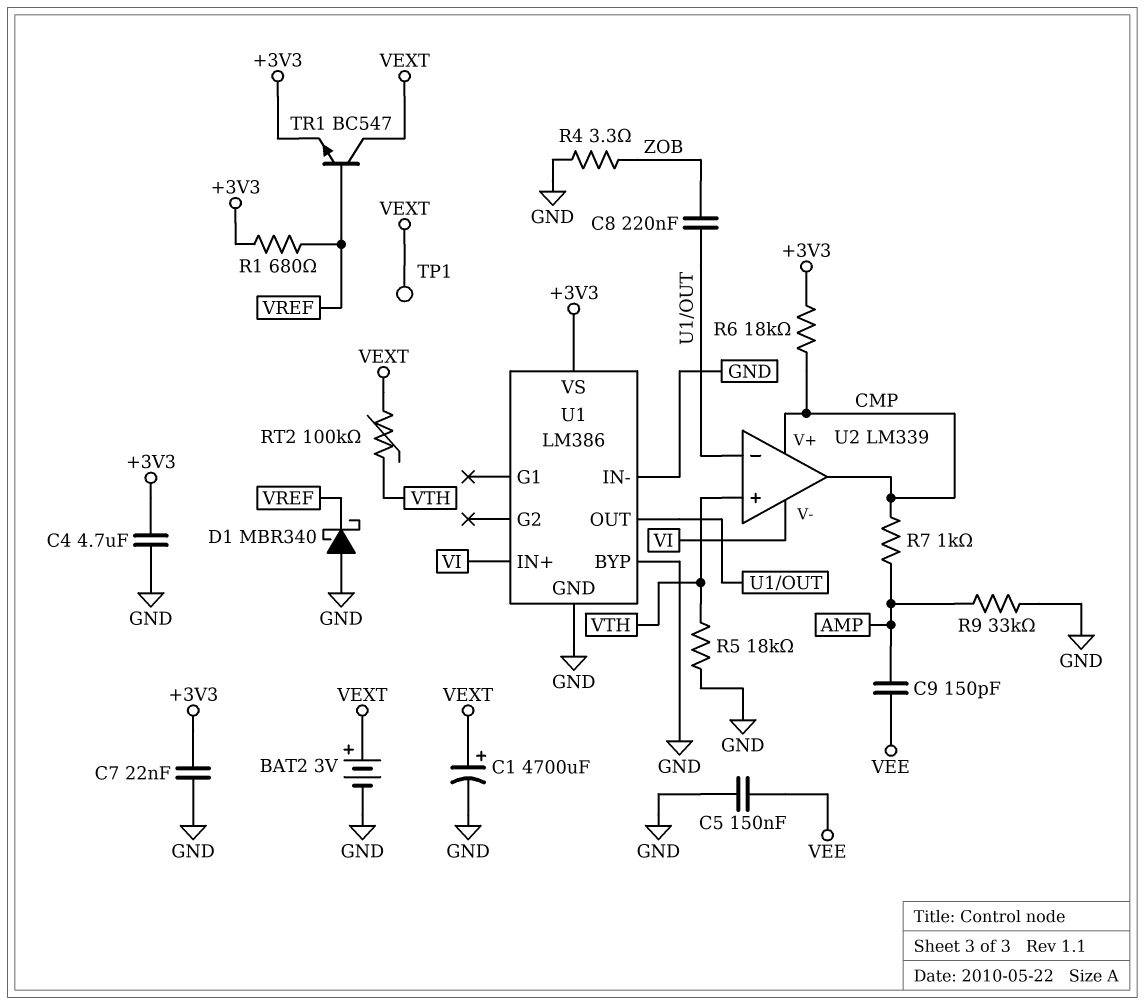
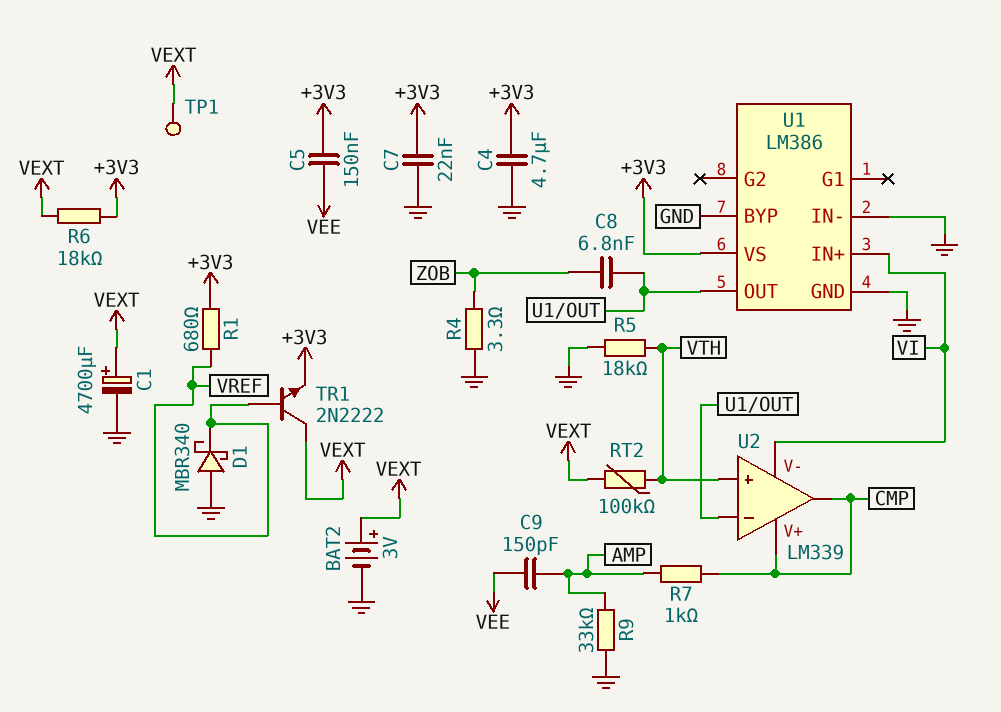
C5: 150nF (GND, VEE) -> 150nF (+3V3, VEE)
C8: 220nF (U1/OUT, ZOB) -> 6.8nF (U1/OUT, ZOB)
R6: 18k (+3V3, CMP) -> 18k (+3V3, VEXT)
TR1: NPN BC547 (B VREF, C VEXT, E +3V3) -> NPN 2N2222 (B VREF, C VEXT, E +3V3)

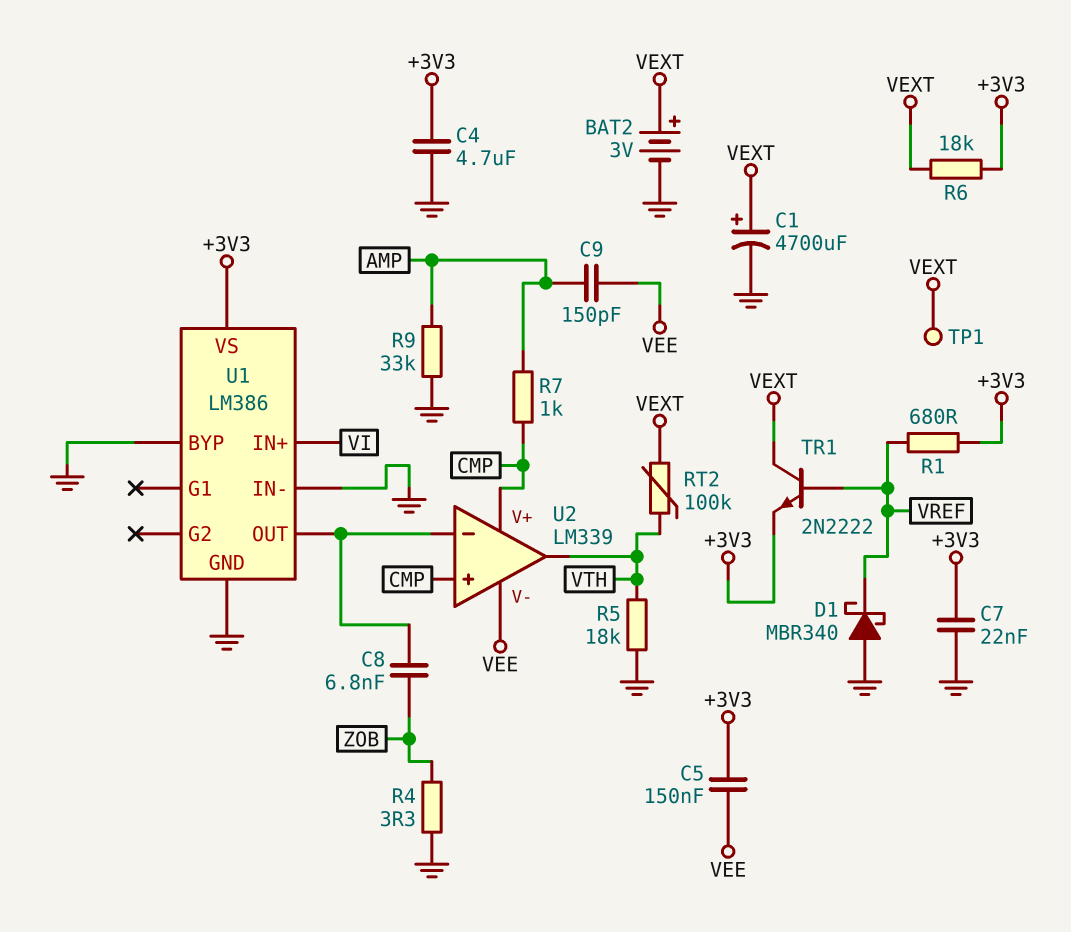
U2 pin V-: VI -> VEE
U2 pin in+: VTH -> CMP
U2 pin out: CMP -> VTH

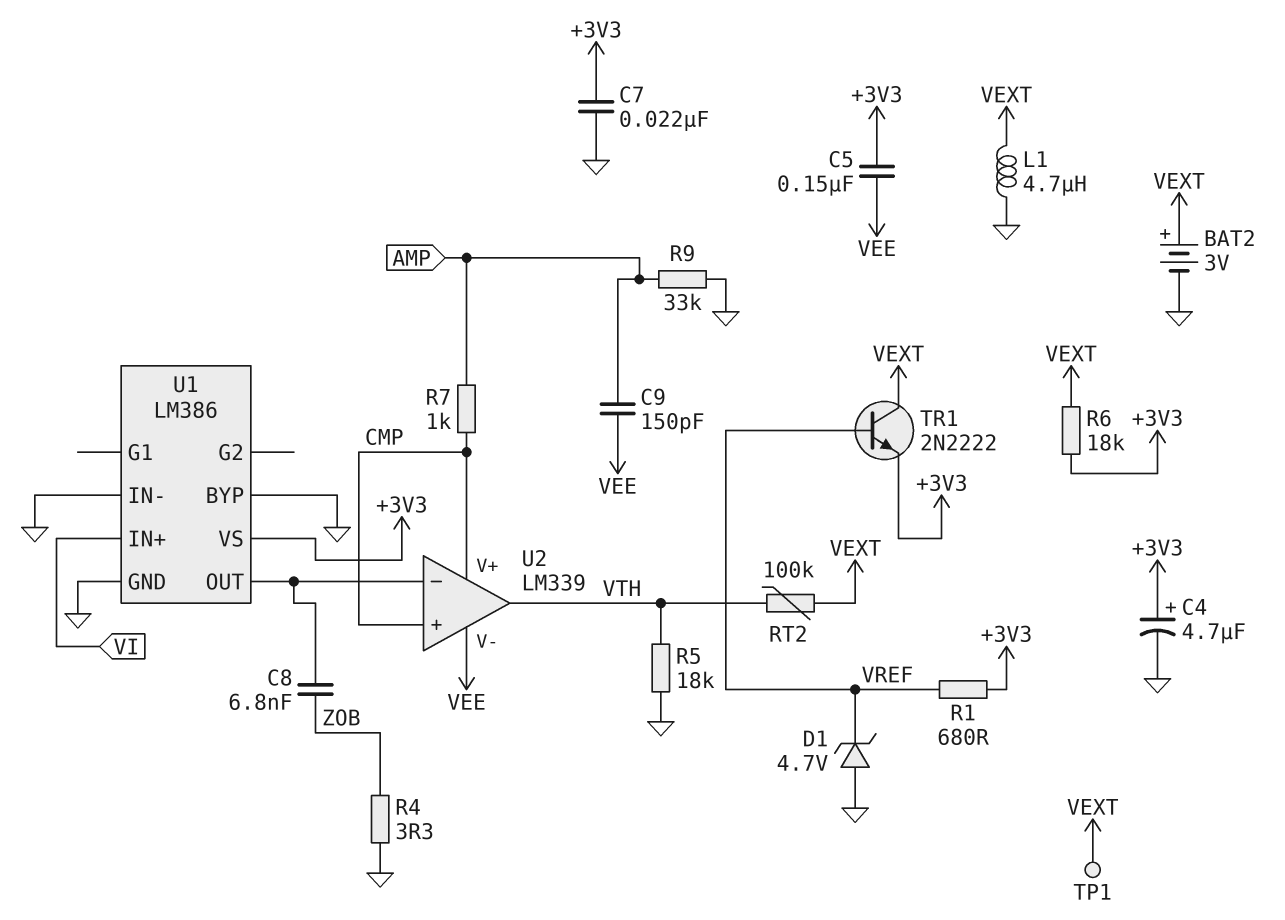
C1: 4700uF (plus VEXT, minus GND) -> none
C4: 4.7uF (+3V3, GND) -> 4.7uF (plus +3V3, minus GND)
D1: schottky MBR340 (A GND, K VREF) -> zener 4.7V (A GND, K VREF)
L1: none -> 4.7uH (GND, VEXT)

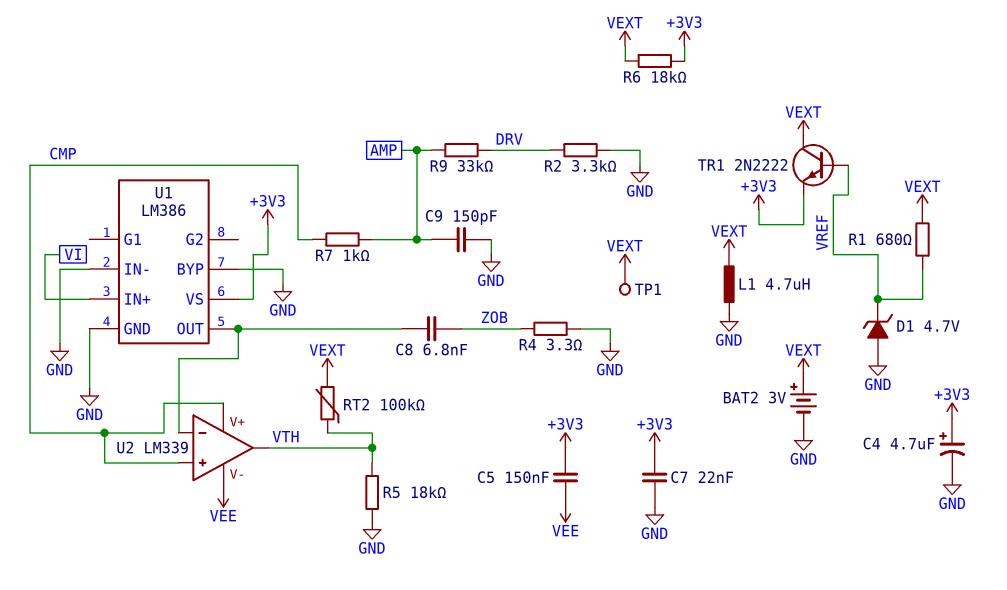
C9: 150pF (AMP, VEE) -> 150pF (AMP, GND)
R1: 680 (+3V3, VREF) -> 680 (VEXT, VREF)
R2: none -> 3.3k (DRV, GND)
R9: 33k (AMP, GND) -> 33k (AMP, DRV)

